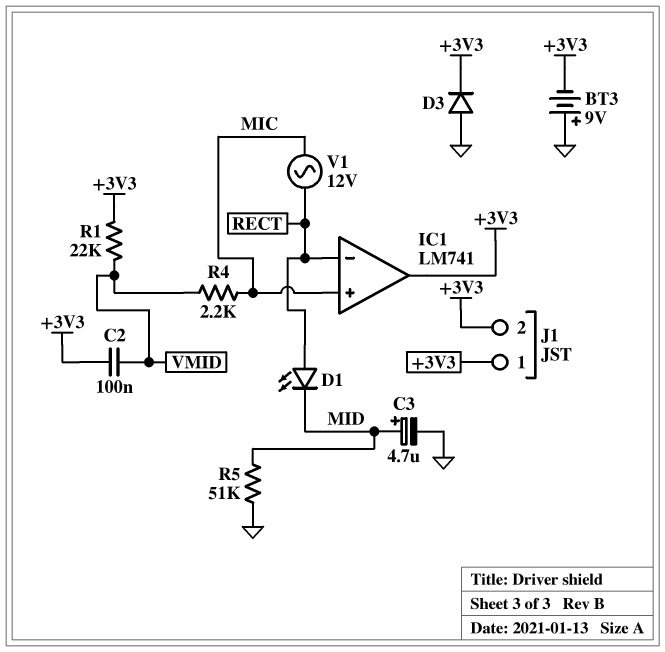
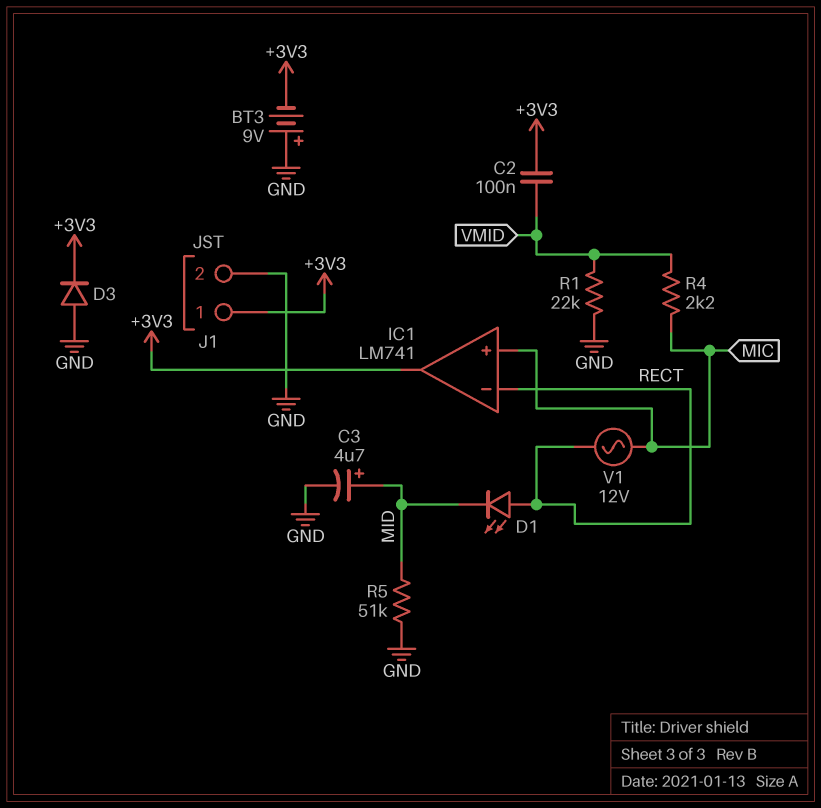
J1 pin 2: +3V3 -> GND
R1: 22k (+3V3, VMID) -> 22k (GND, VMID)

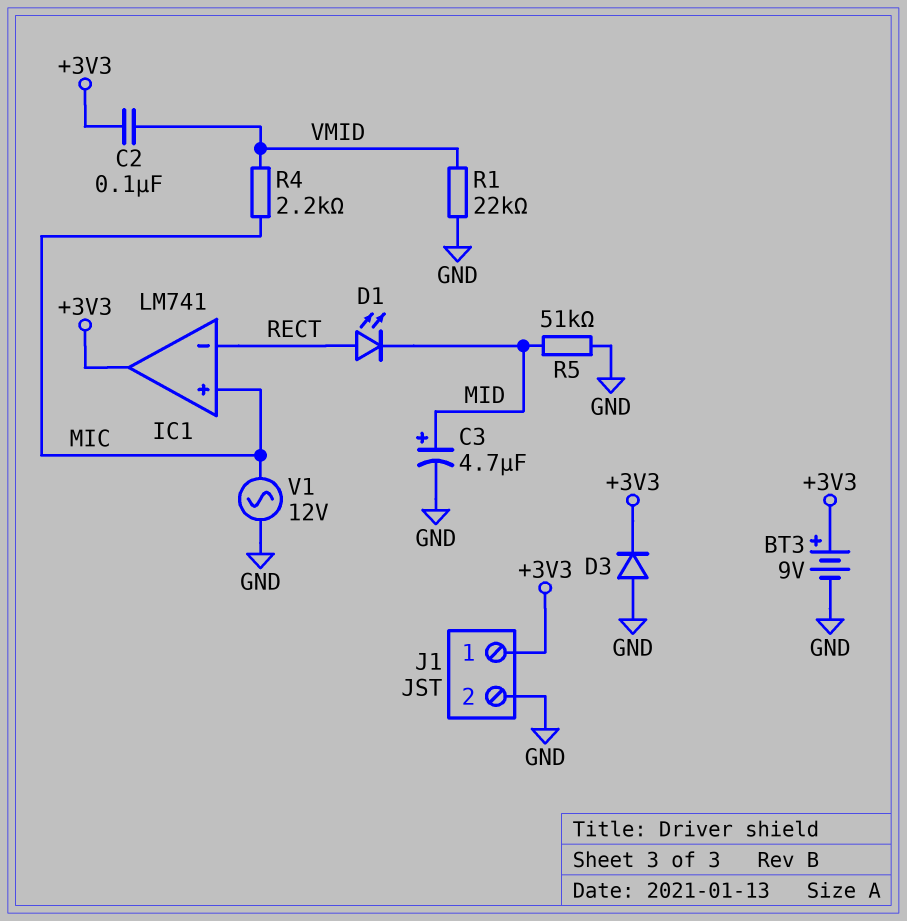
BT3: 9V (plus GND, minus +3V3) -> 9V (plus +3V3, minus GND)
V1: AC 12V (MIC, RECT) -> AC 12V (GND, MIC)

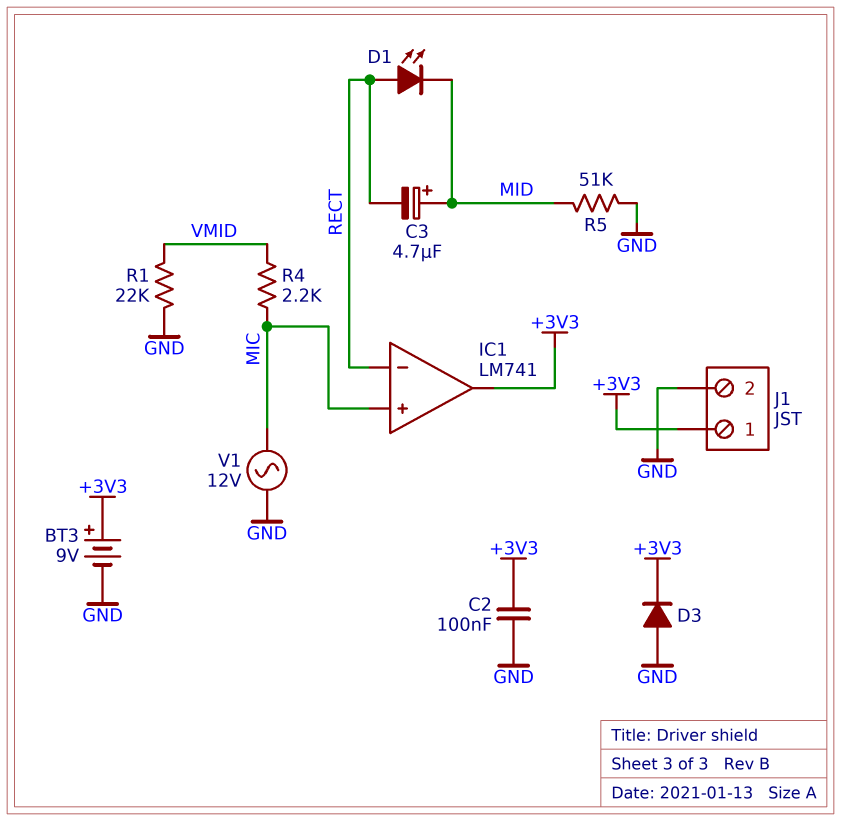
C2: 100nF (+3V3, VMID) -> 100nF (+3V3, GND)
C3: 4.7uF (plus MID, minus GND) -> 4.7uF (plus MID, minus RECT)

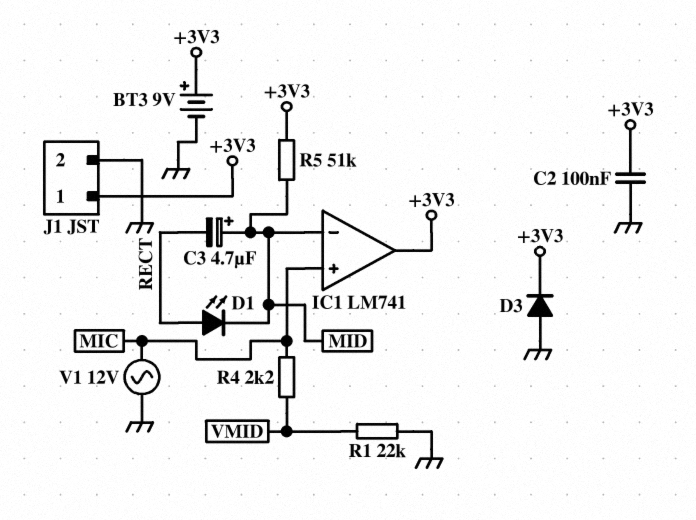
IC1 pin in-: RECT -> MID
R5: 51k (GND, MID) -> 51k (+3V3, MID)

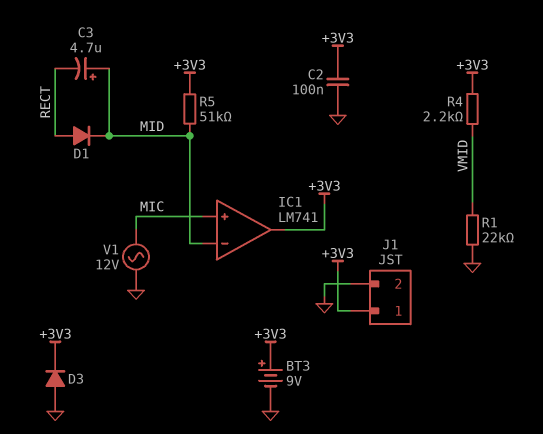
D1: LED (A RECT, K MID) -> diode (A RECT, K MID)
R4: 2.2k (MIC, VMID) -> 2.2k (+3V3, VMID)

